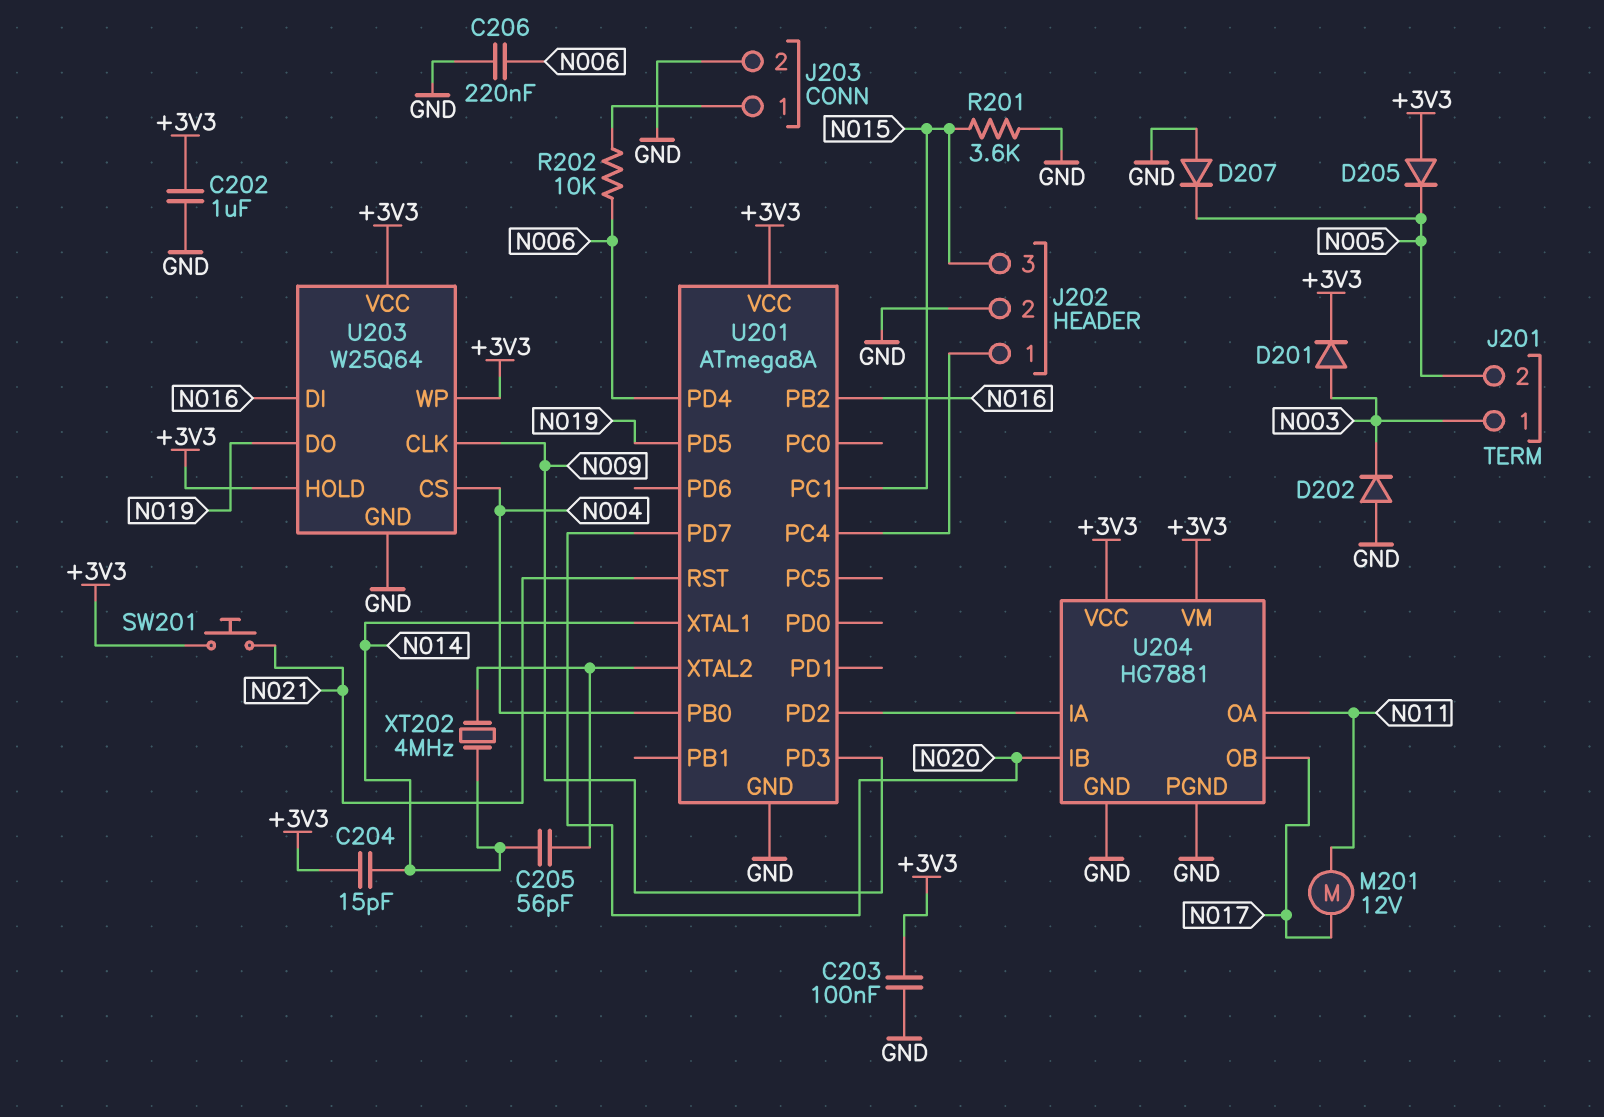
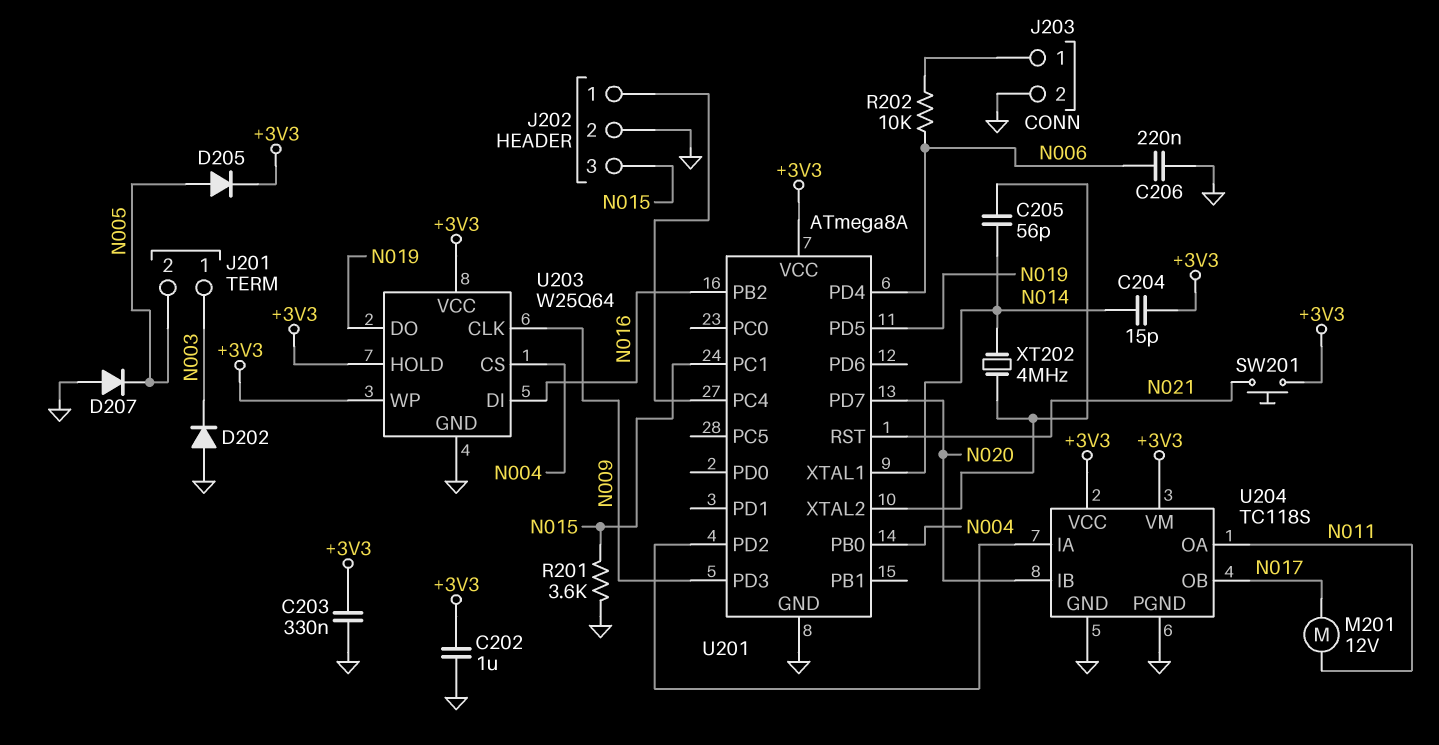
C203: 100nF (+3V3, GND) -> 330nF (+3V3, GND)
D201: diode (A N003, K +3V3) -> none
D205: diode (A +3V3, K N005) -> diode (A N005, K +3V3)
U204: HG7881 -> TC118S

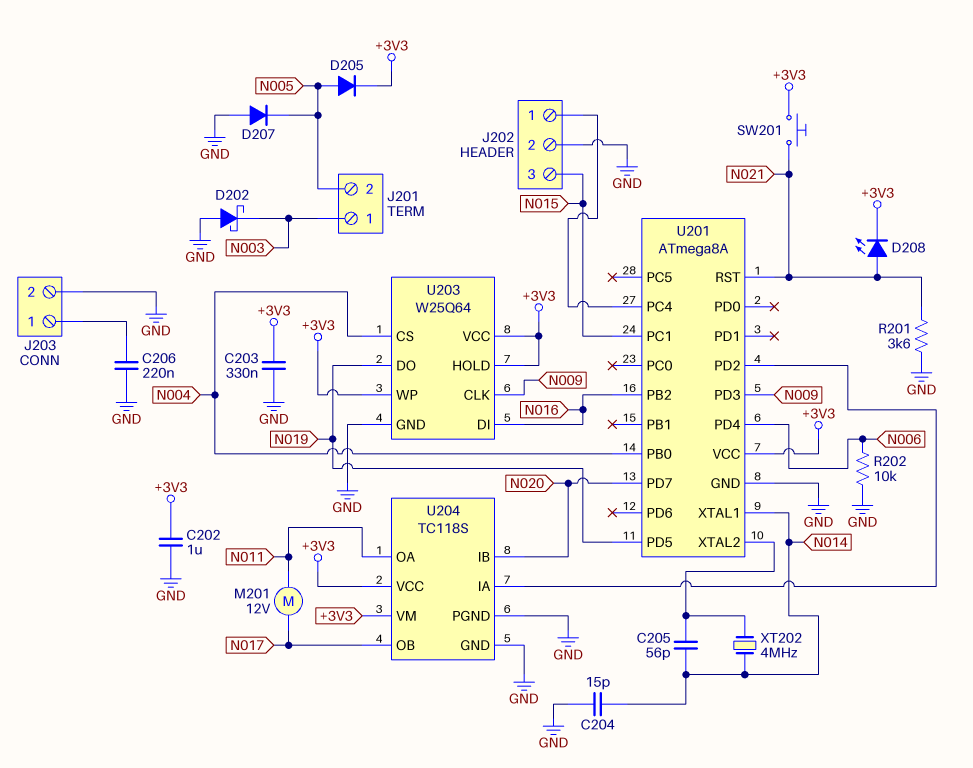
C204: 15pF (+3V3, N014) -> 15pF (GND, N014)
C206: 220nF (GND, N006) -> 220nF (GND, J203/1)
D202: diode (A GND, K N003) -> schottky (A GND, K N003)
D208: none -> LED (A N021, K +3V3)
R201: 3.6k (GND, N015) -> 3.6k (GND, N021)
R202: 10k (J203/1, N006) -> 10k (GND, N006)

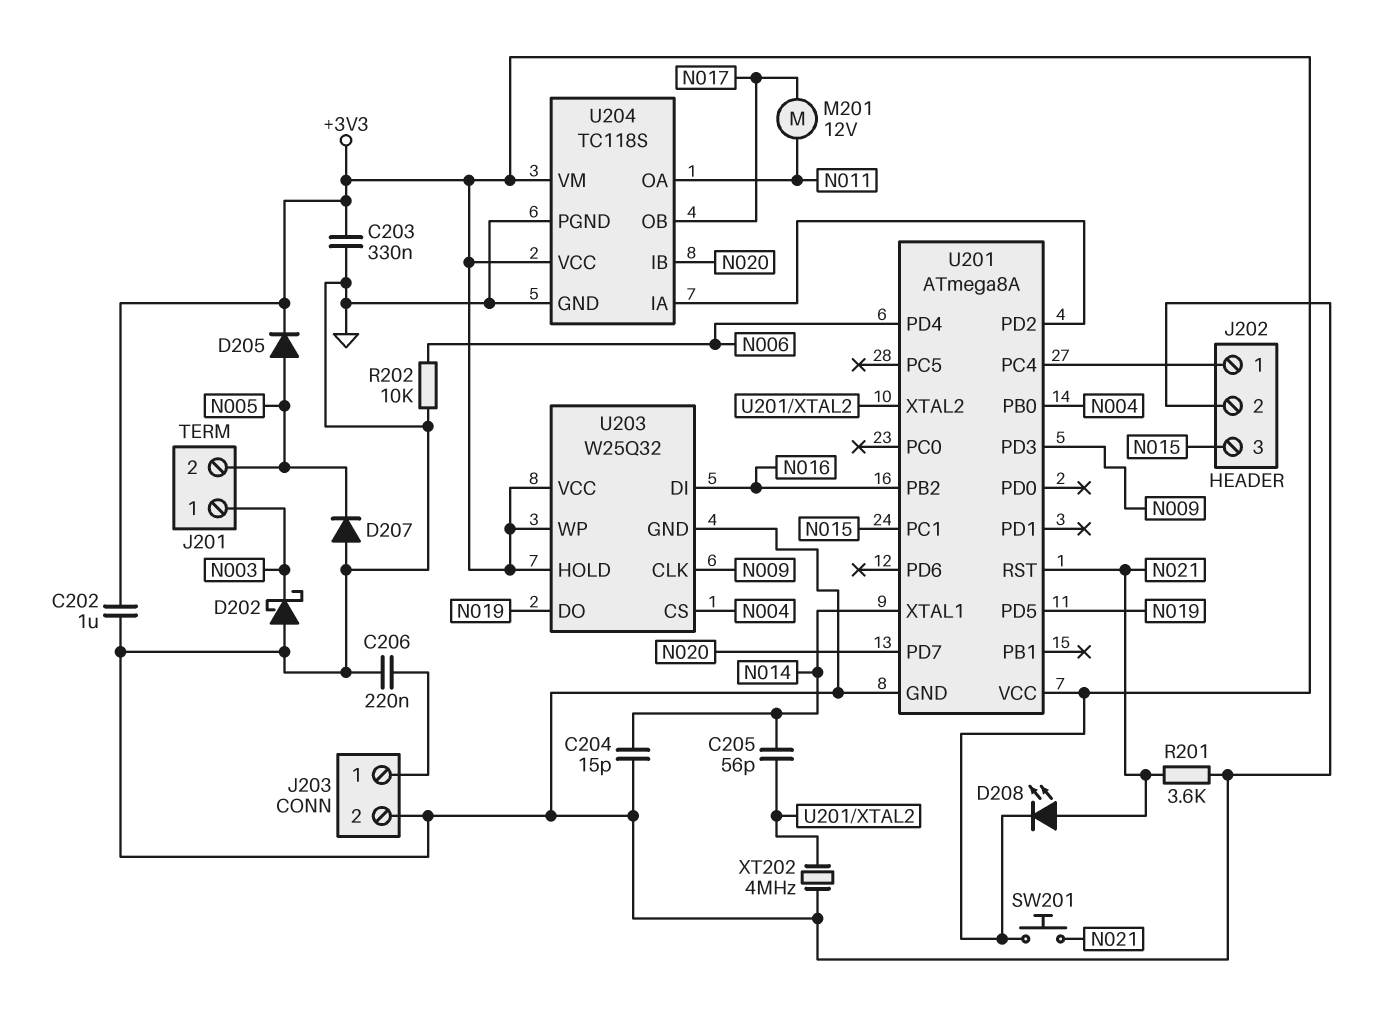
U203: W25Q64 -> W25Q32
XT202: 4MHz (N014, U201/XTAL2) -> 4MHz (GND, U201/XTAL2)

